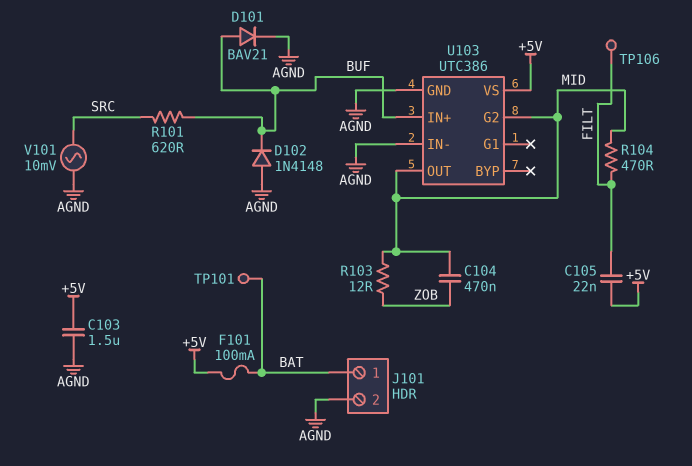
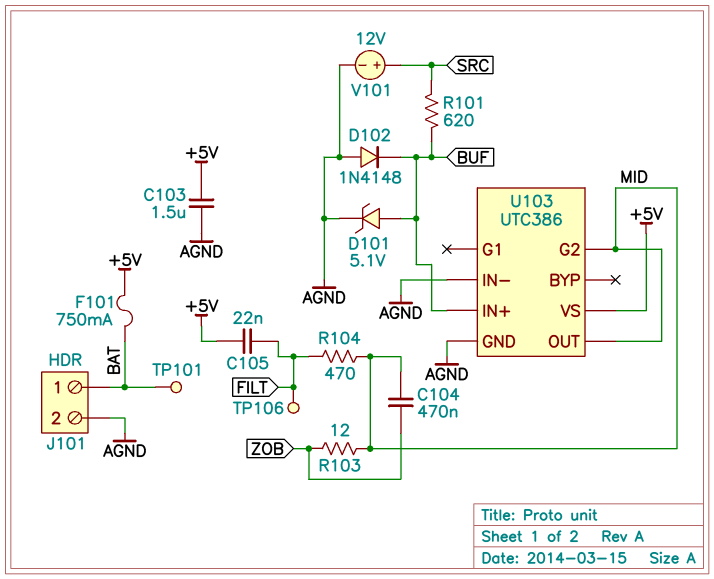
D101: diode BAV21 (A BUF, K AGND) -> zener 5.1V (A BUF, K AGND)
F101: 100mA (+5V, BAT) -> 750mA (+5V, BAT)
V101: AC 10mV (AGND, SRC) -> 12V (plus SRC, minus AGND)

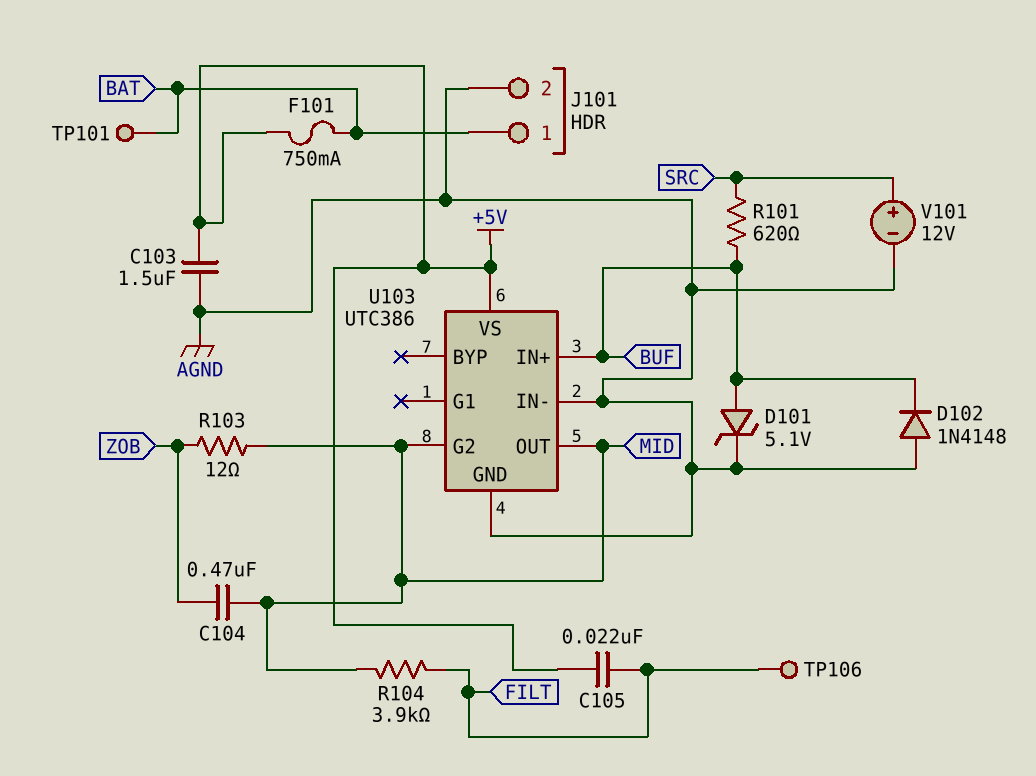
R104: 470 (FILT, MID) -> 3.9k (FILT, MID)

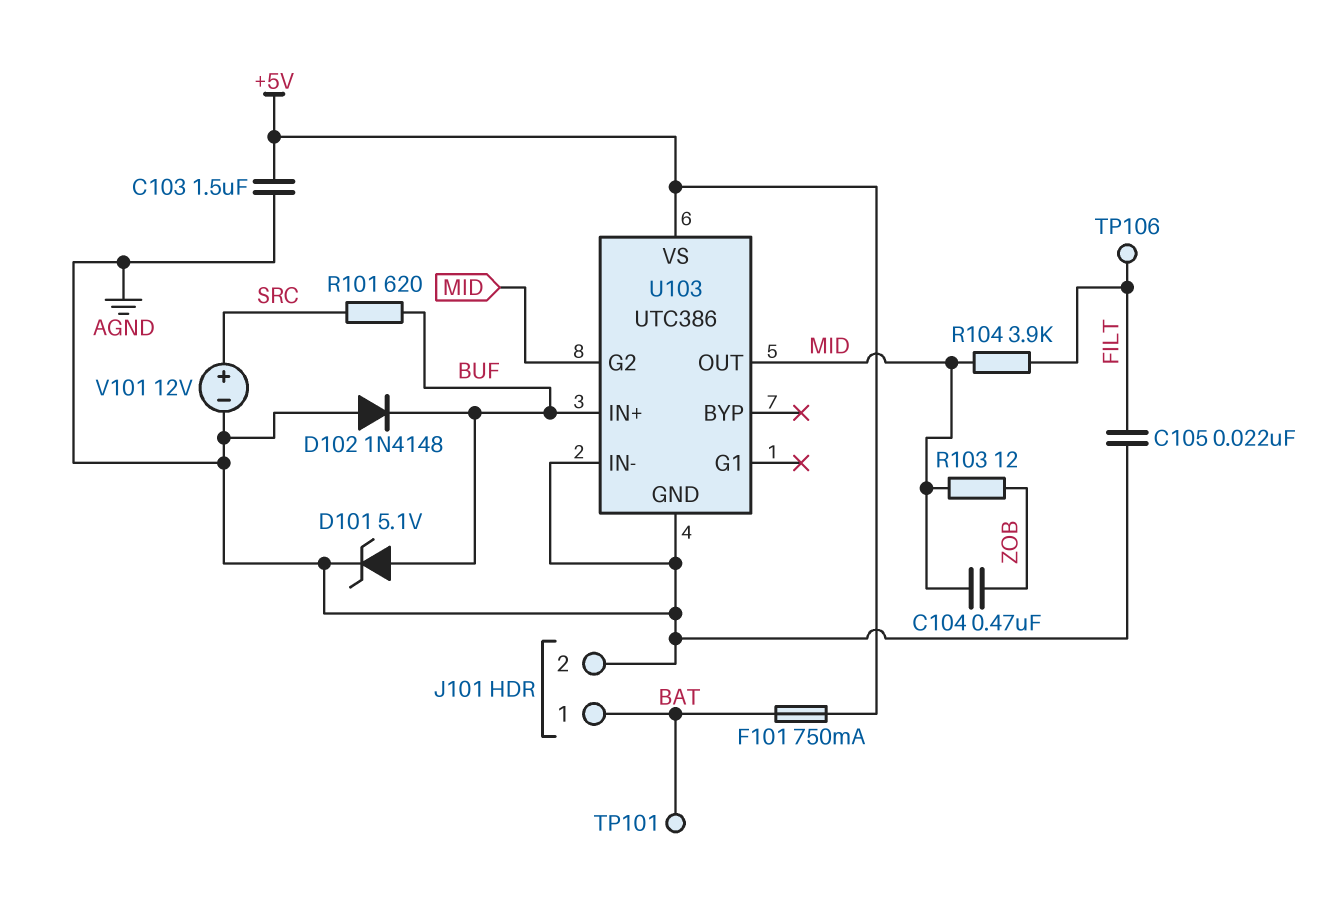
C105: 22nF (+5V, FILT) -> 22nF (AGND, FILT)

